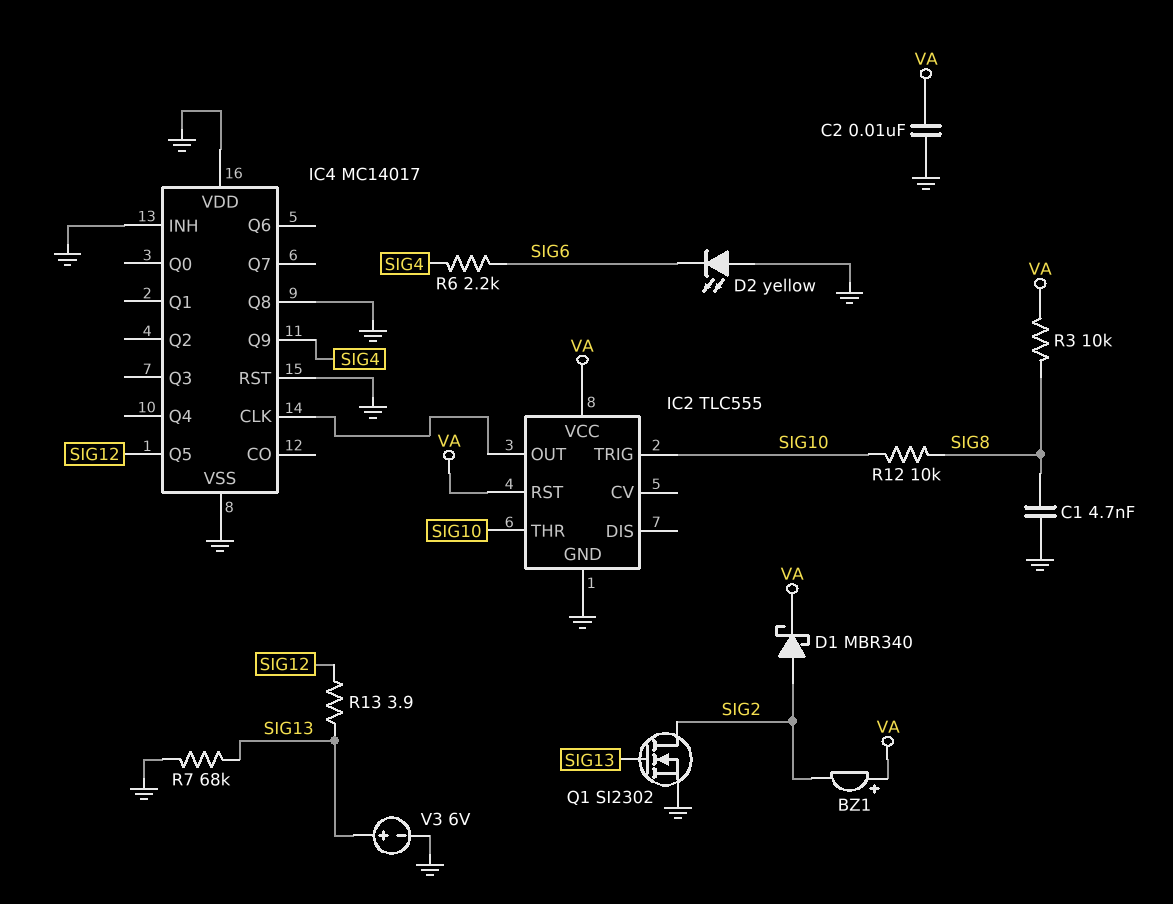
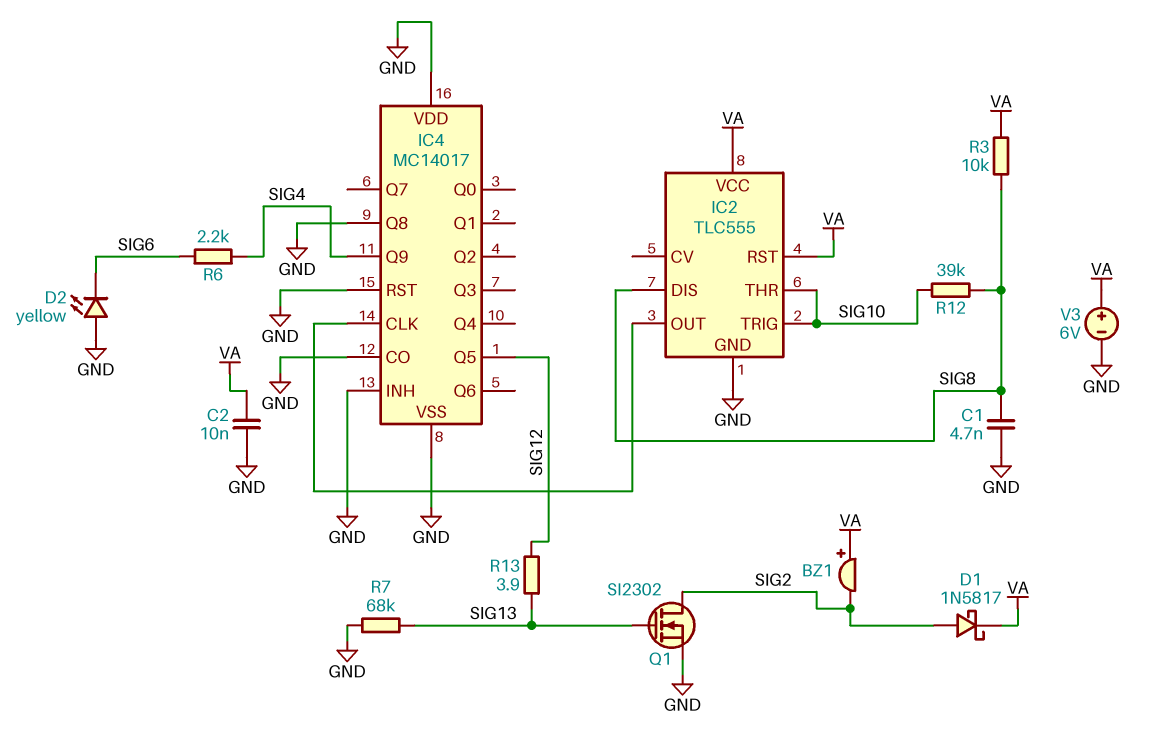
D1: schottky MBR340 (A SIG2, K VA) -> schottky 1N5817 (A SIG2, K VA)
IC2 pin DIS: none -> SIG8
IC4 pin CO: none -> GND
R12: 10k (SIG8, SIG10) -> 39k (SIG8, SIG10)
V3: 6V (plus SIG13, minus GND) -> 6V (plus VA, minus GND)

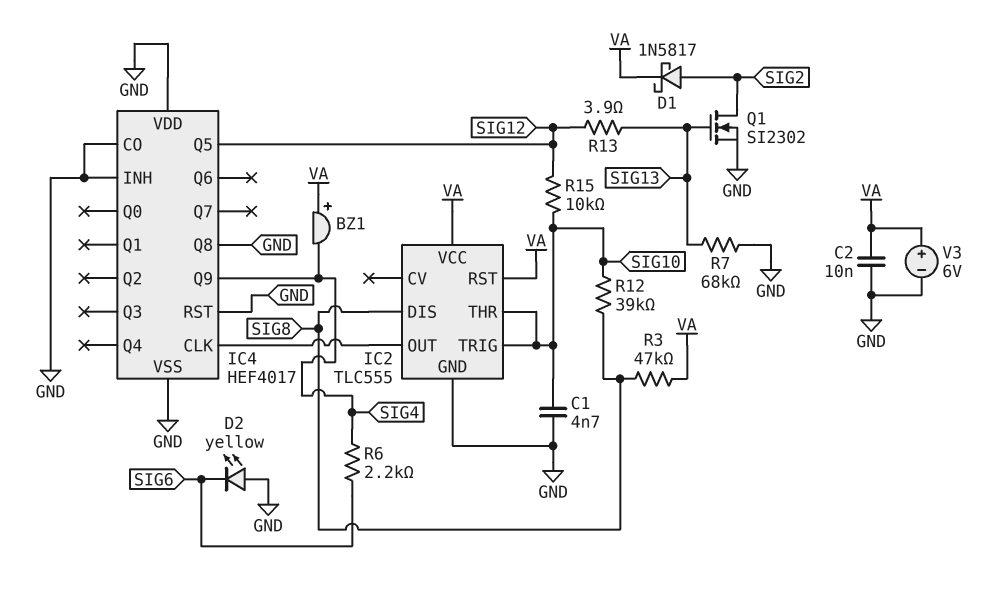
BZ1: buzzer (plus VA, minus SIG2) -> buzzer (plus VA, minus SIG4)
C1: 4.7nF (GND, SIG8) -> 4.7nF (GND, SIG10)
IC4: MC14017 -> HEF4017
R3: 10k (SIG8, VA) -> 47k (SIG8, VA)
R15: none -> 10k (SIG10, SIG12)

